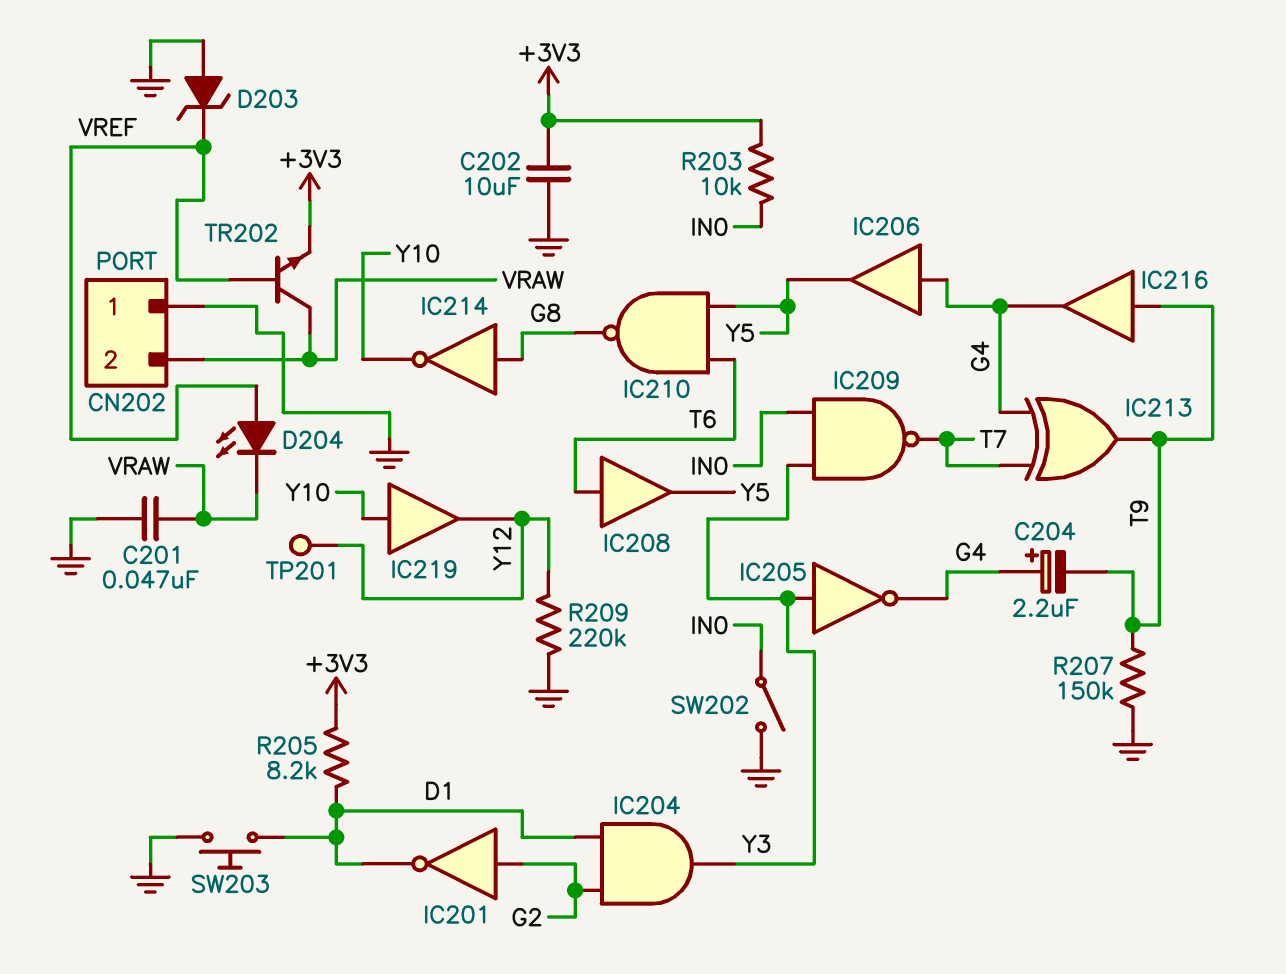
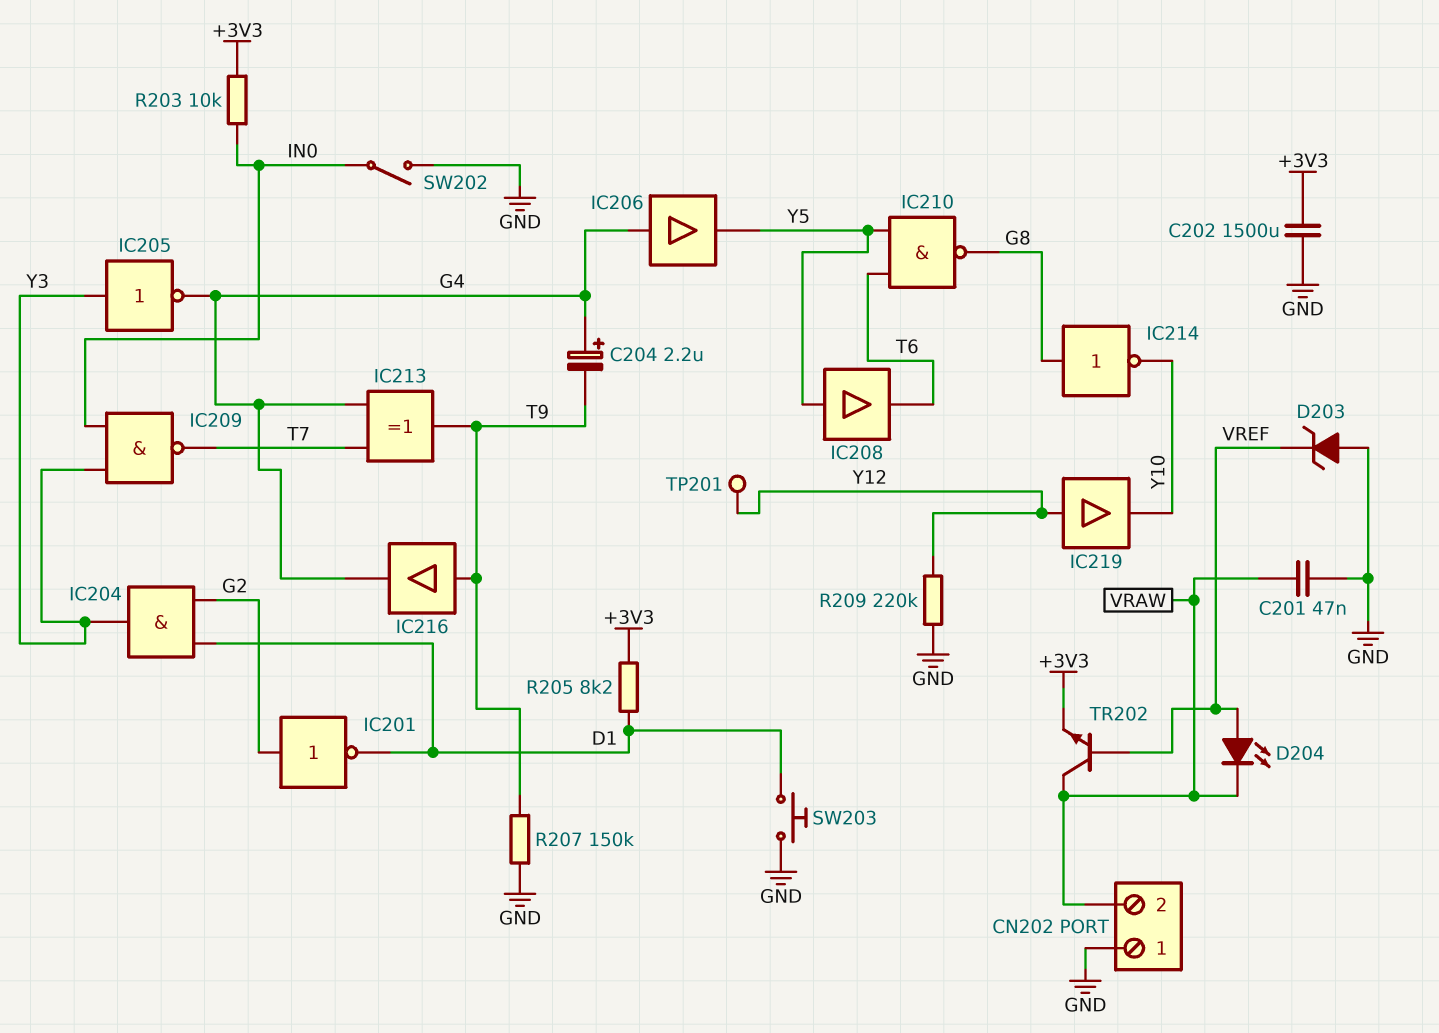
C202: 10uF (+3V3, GND) -> 1500uF (+3V3, GND)
IC208: buffer (in T6, out Y5) -> buffer (in Y5, out T6)
IC219: buffer (in Y10, out Y12) -> buffer (in Y12, out Y10)

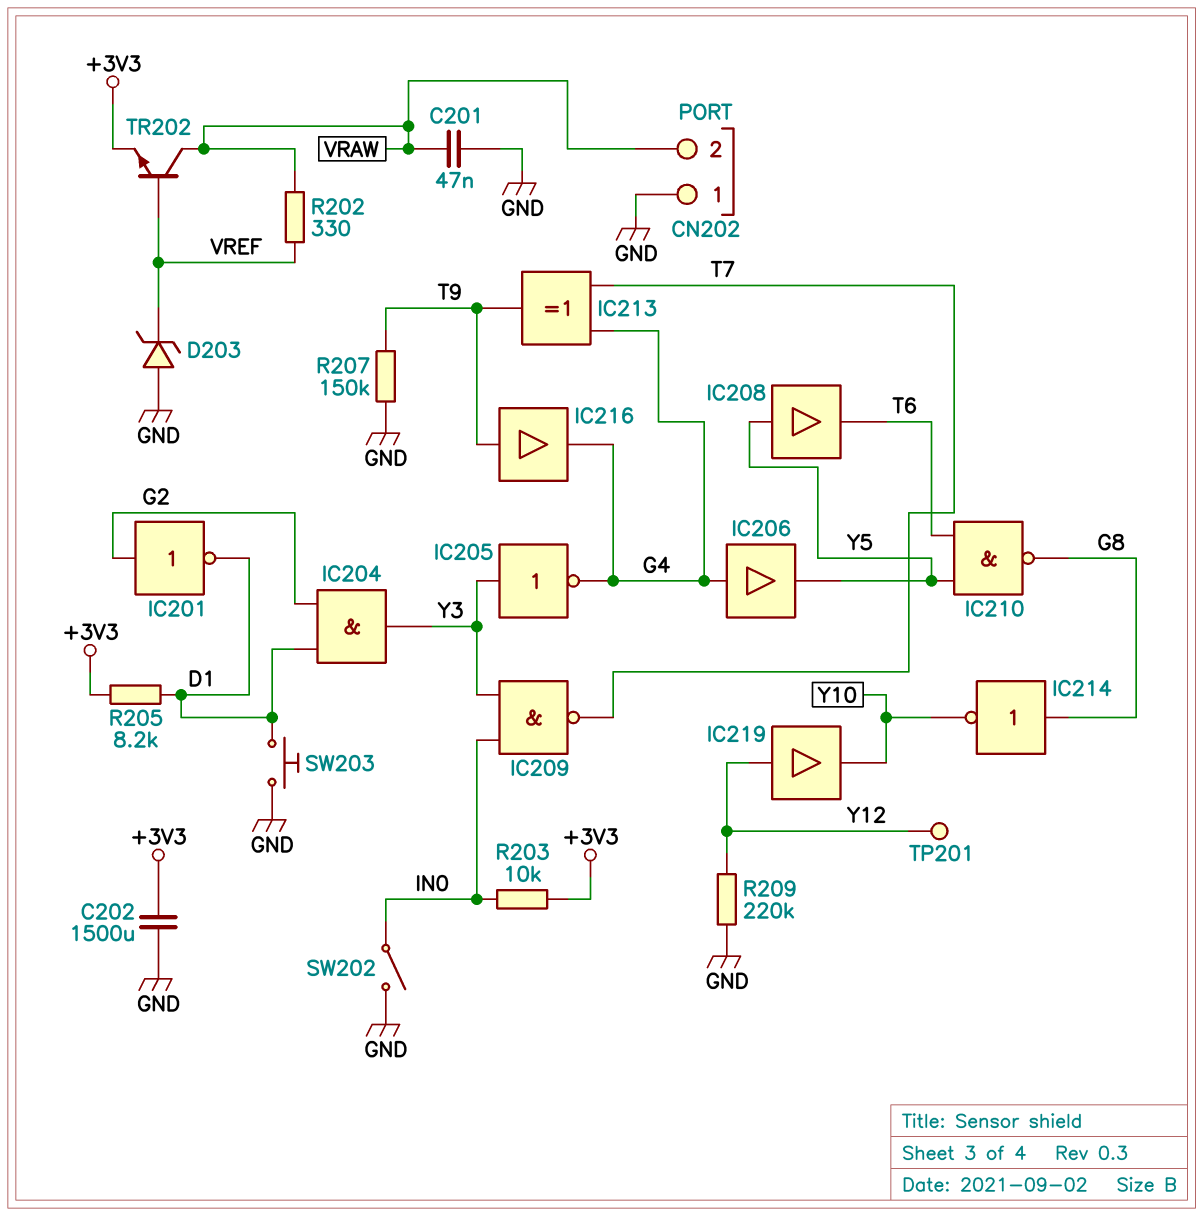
C204: 2.2uF (plus G4, minus T9) -> none
D204: LED (A VREF, K VRAW) -> none
R202: none -> 330 (VRAW, VREF)

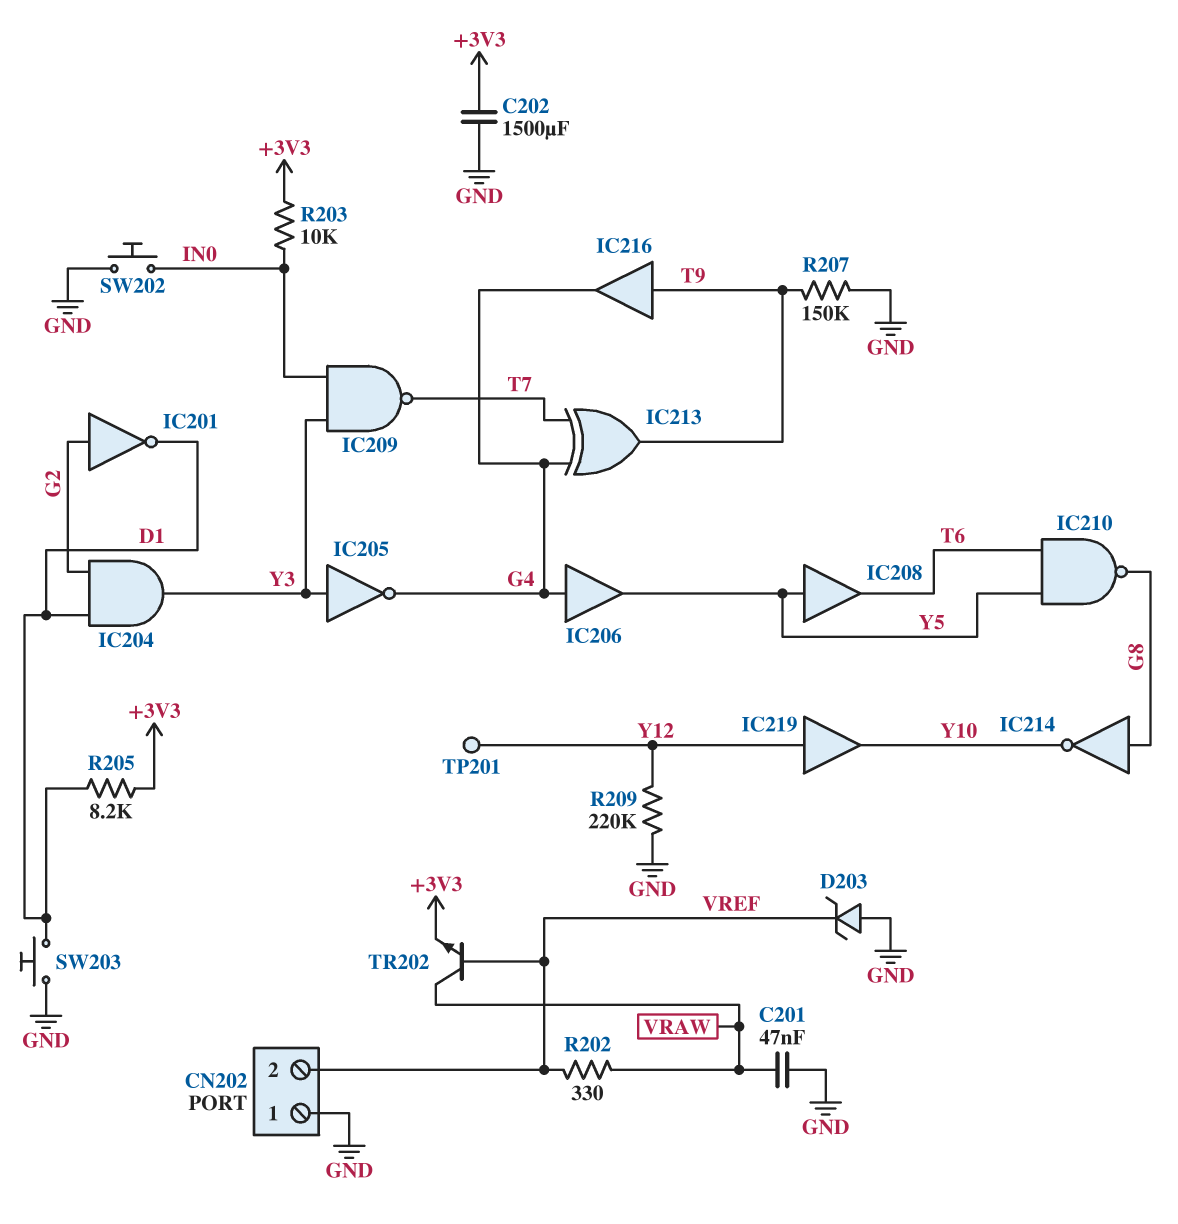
CN202 pin 2: VRAW -> VREF
SW202: switch (GND, IN0) -> button (GND, IN0)

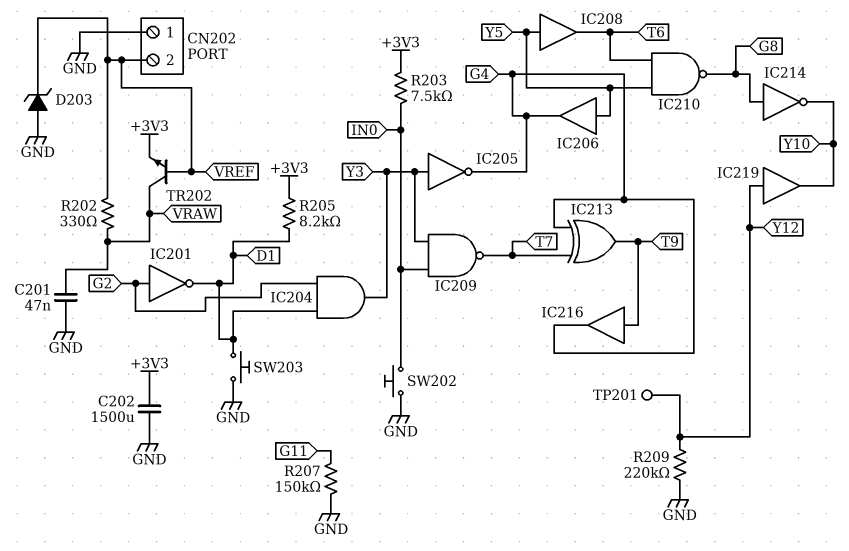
IC206: buffer (in G4, out Y5) -> buffer (in Y5, out G4)
R203: 10k (+3V3, IN0) -> 7.5k (+3V3, IN0)
R207: 150k (GND, T9) -> 150k (G11, GND)

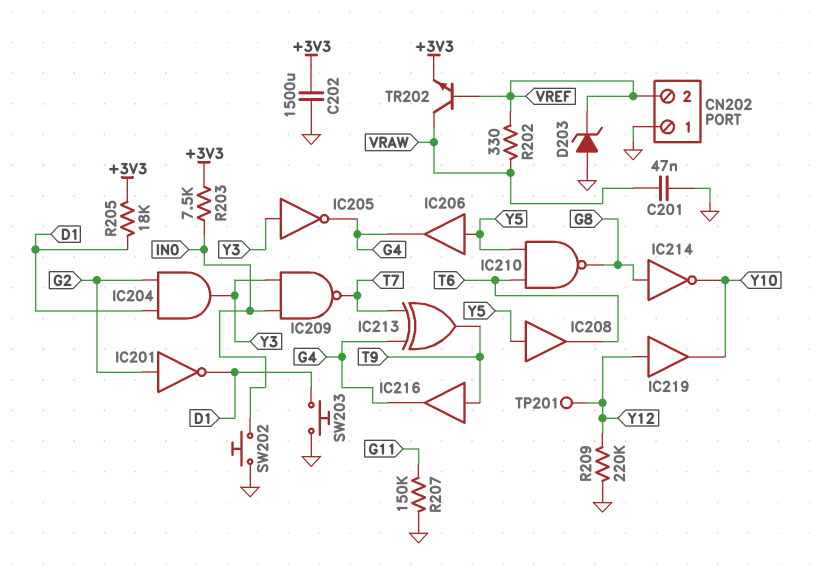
R205: 8.2k (+3V3, D1) -> 18k (+3V3, D1)

